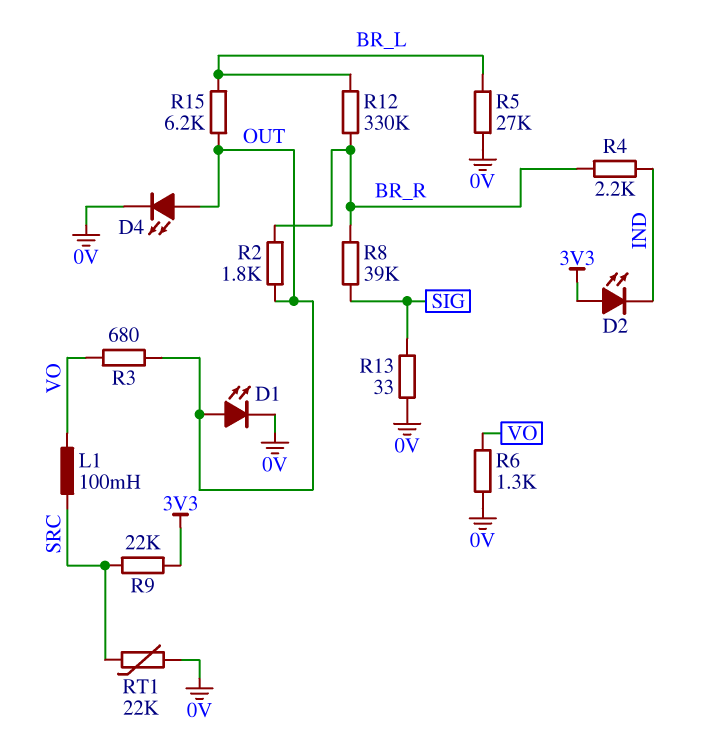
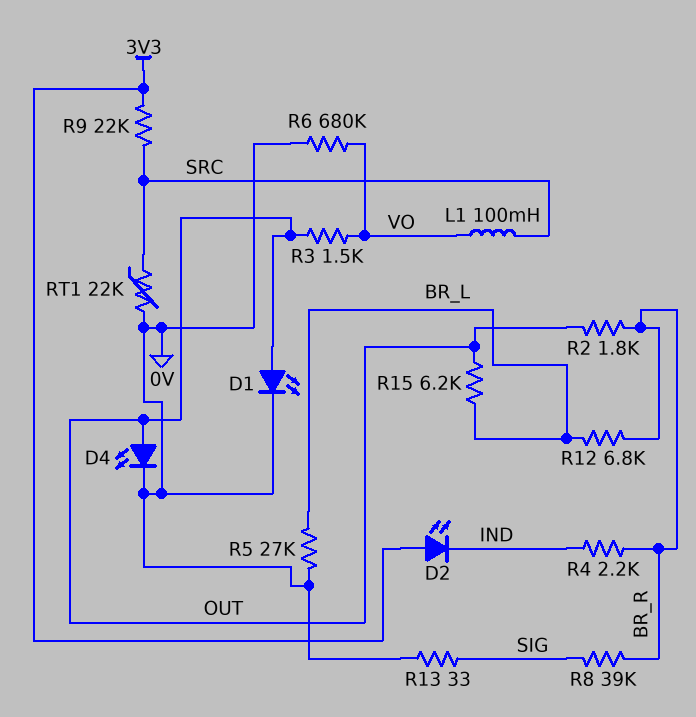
R3: 680 (OUT, VO) -> 1.5k (OUT, VO)
R6: 1.3k (0V, VO) -> 680k (0V, VO)
R12: 330k (BR_L, BR_R) -> 6.8k (BR_L, BR_R)

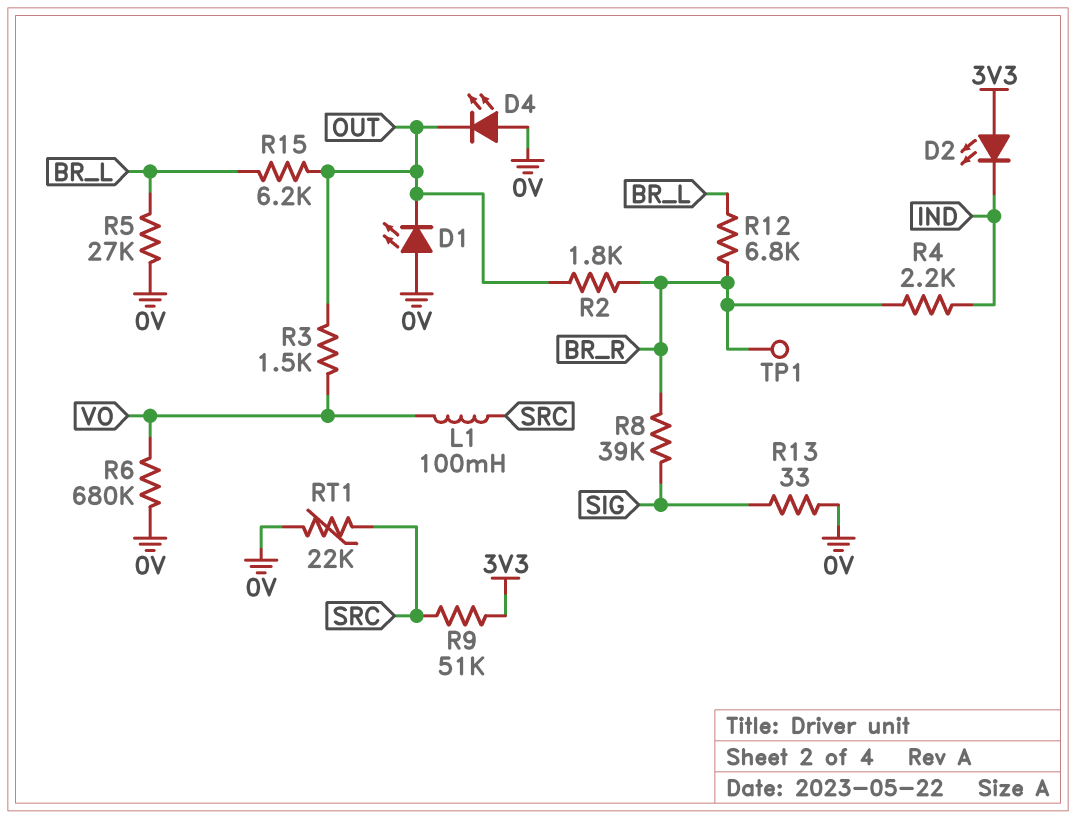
D1: LED (A OUT, K 0V) -> LED (A 0V, K OUT)
D4: LED (A OUT, K 0V) -> LED (A 0V, K OUT)
R9: 22k (3V3, SRC) -> 51k (3V3, SRC)
TP1: none -> test point (BR_R)

